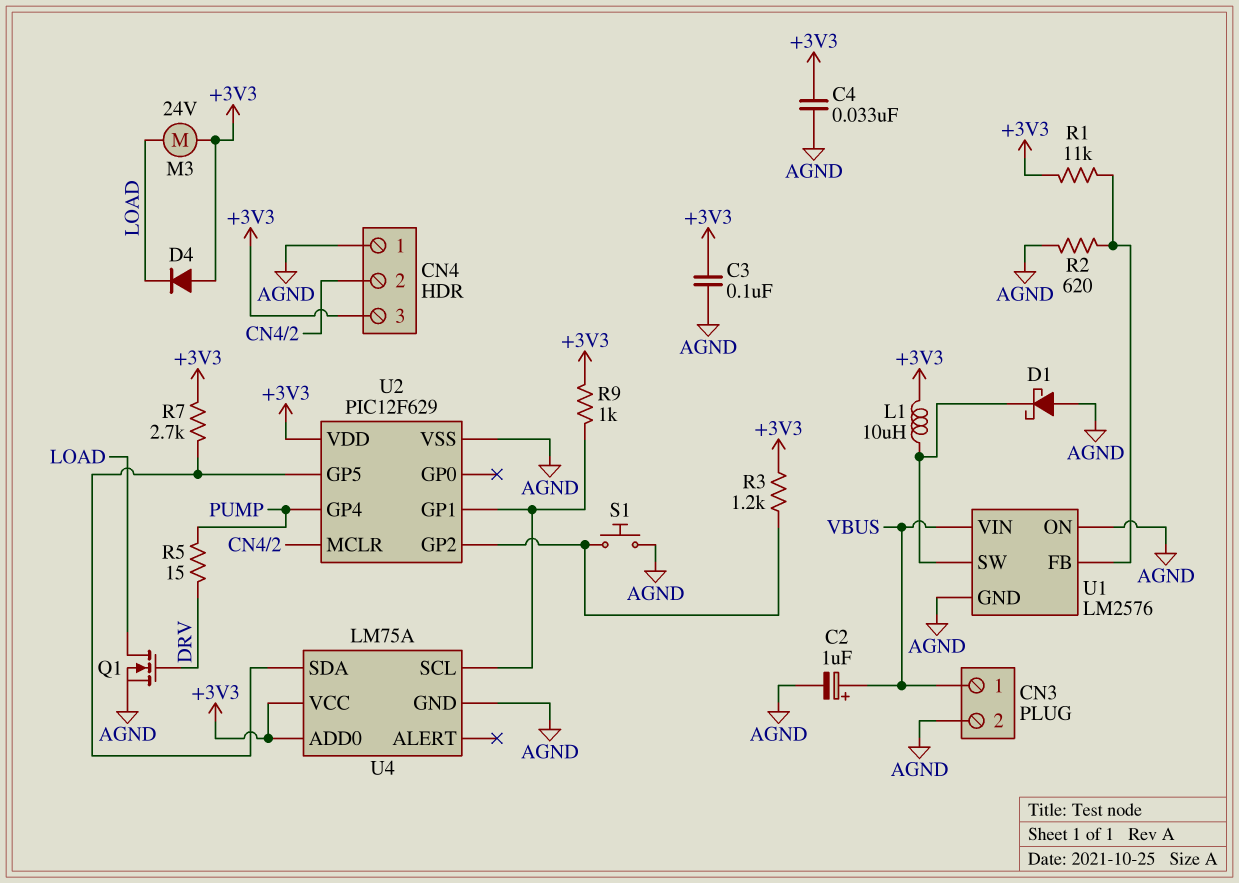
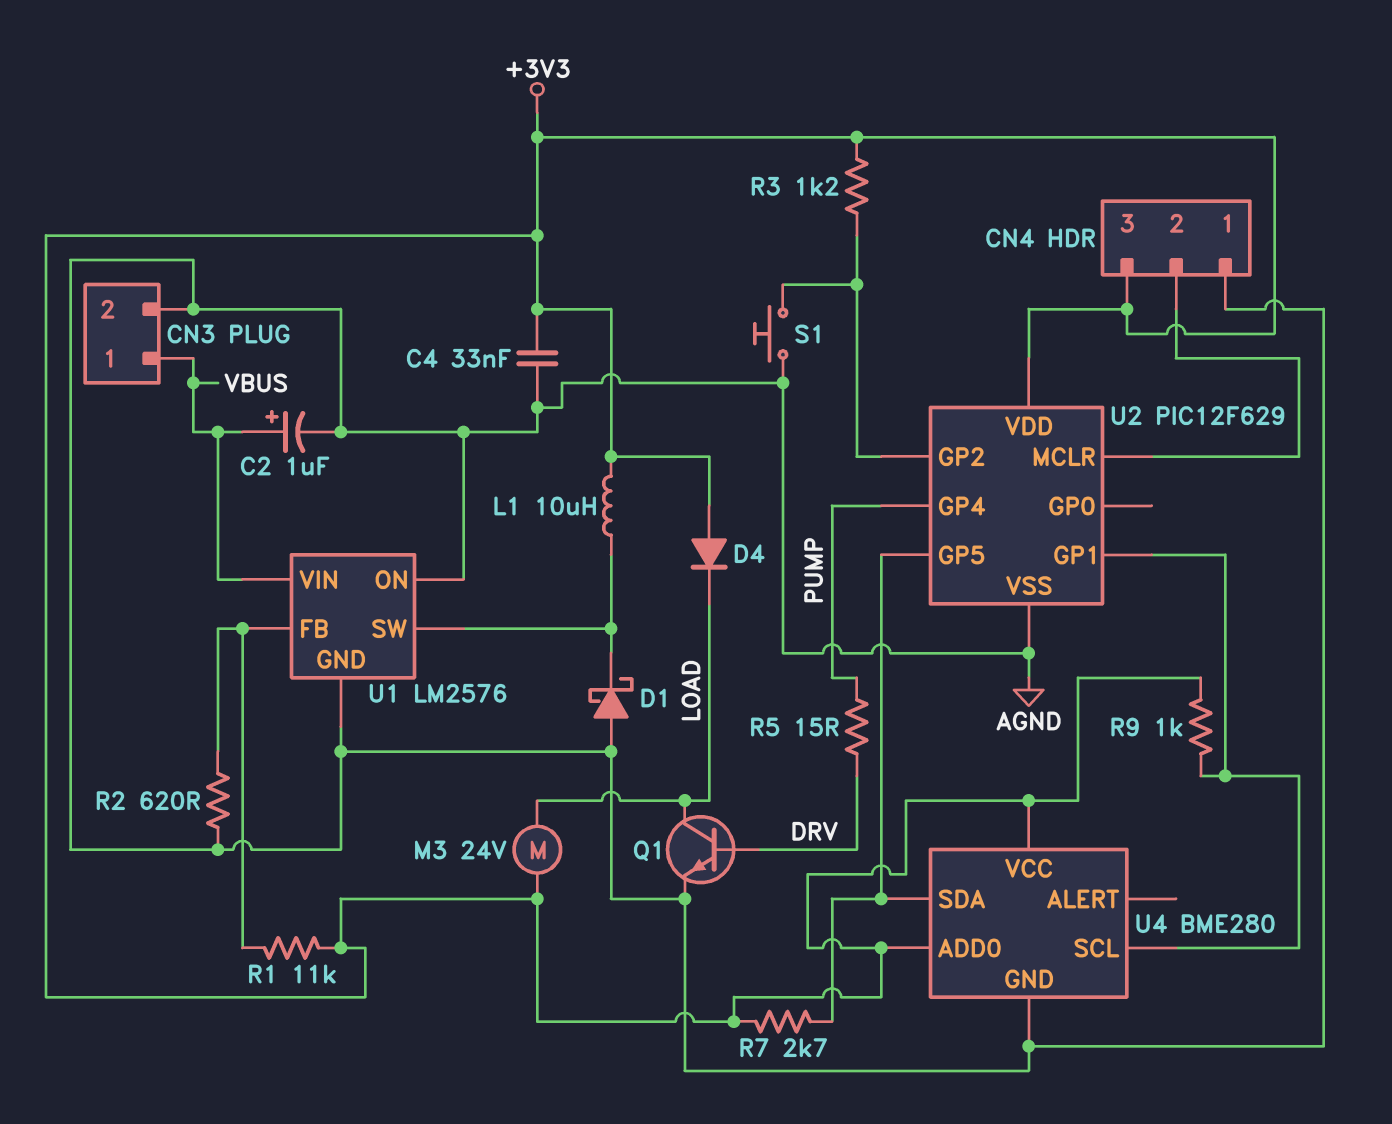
C3: 100nF (+3V3, AGND) -> none
Q1: NMOS (G DRV, D LOAD, S AGND) -> NPN (B DRV, C LOAD, E AGND)
U4: LM75A -> BME280

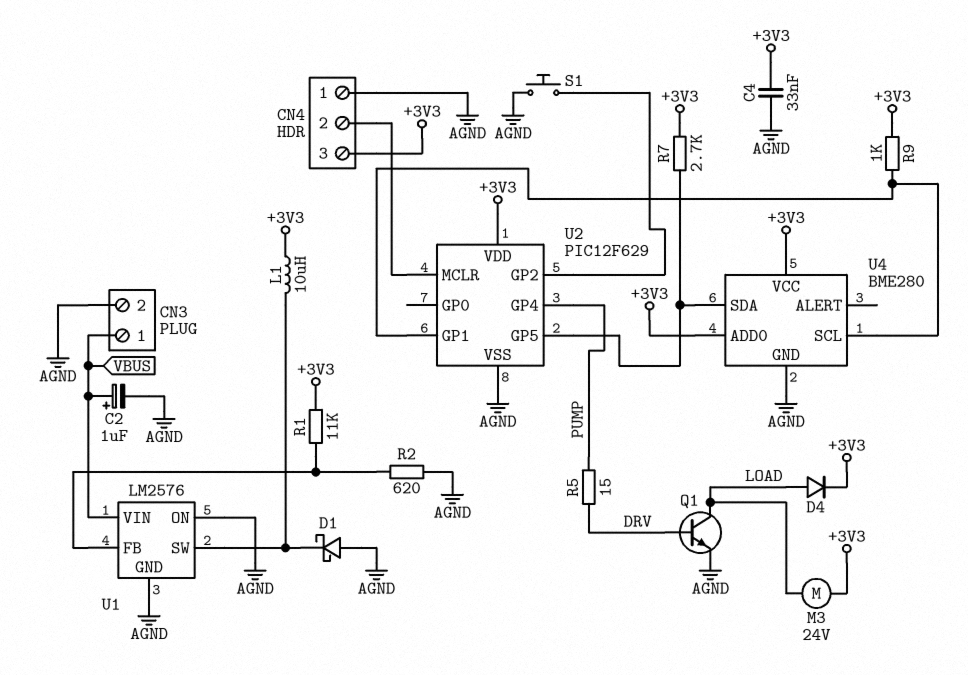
D4: diode (A +3V3, K LOAD) -> diode (A LOAD, K +3V3)
R3: 1.2k (+3V3, U2/GP2) -> none

